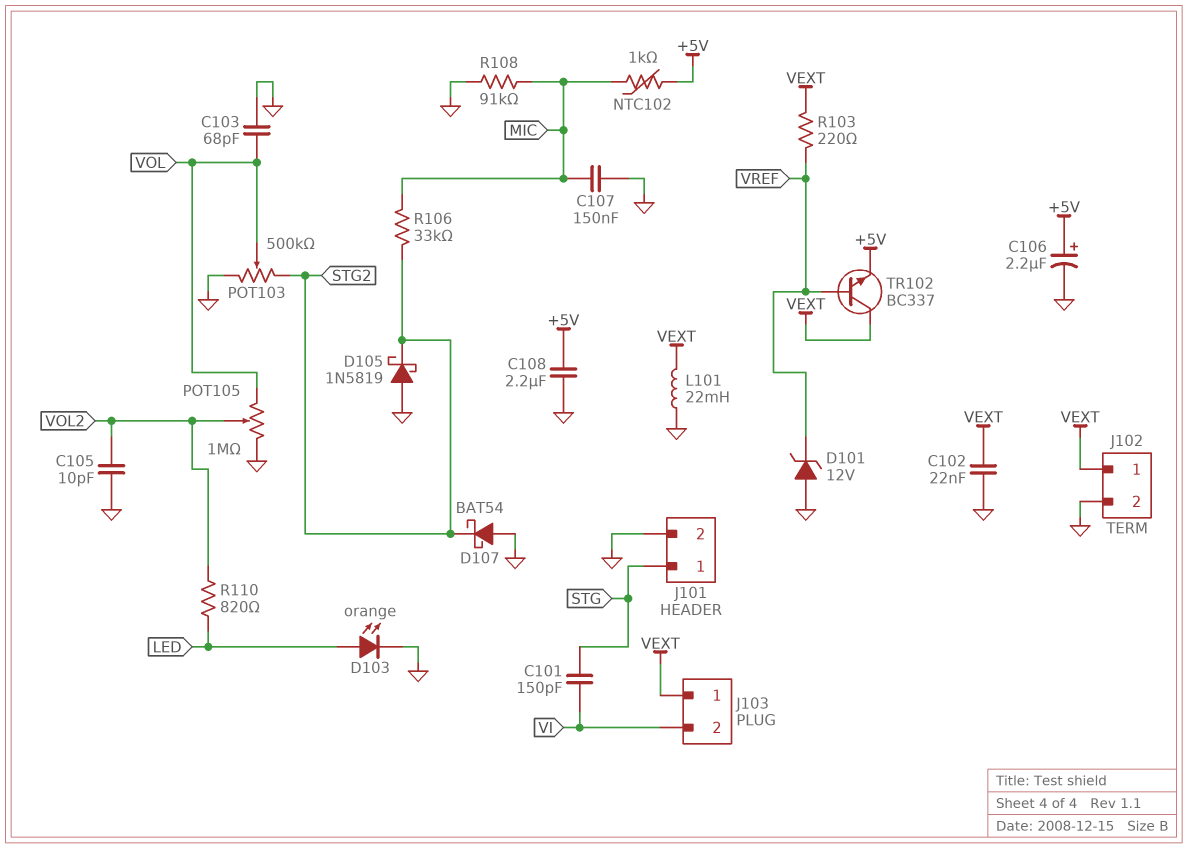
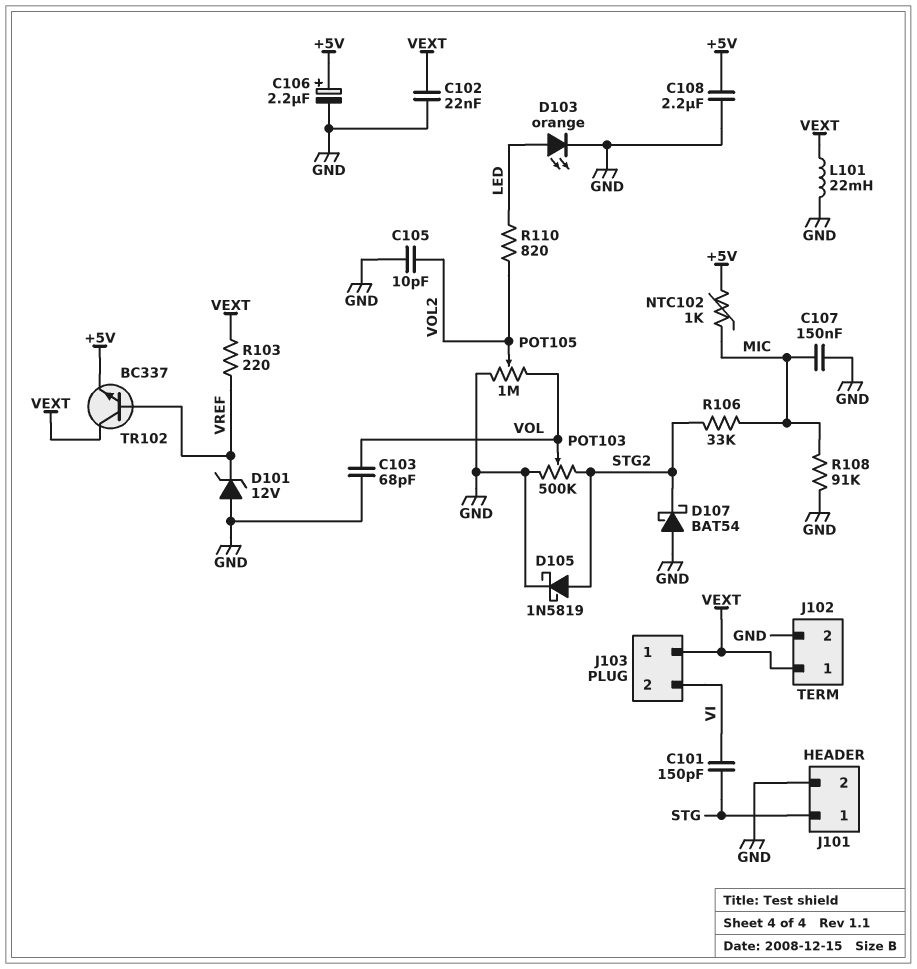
D105: schottky 1N5819 (A GND, K STG2) -> schottky 1N5819 (A STG2, K GND)

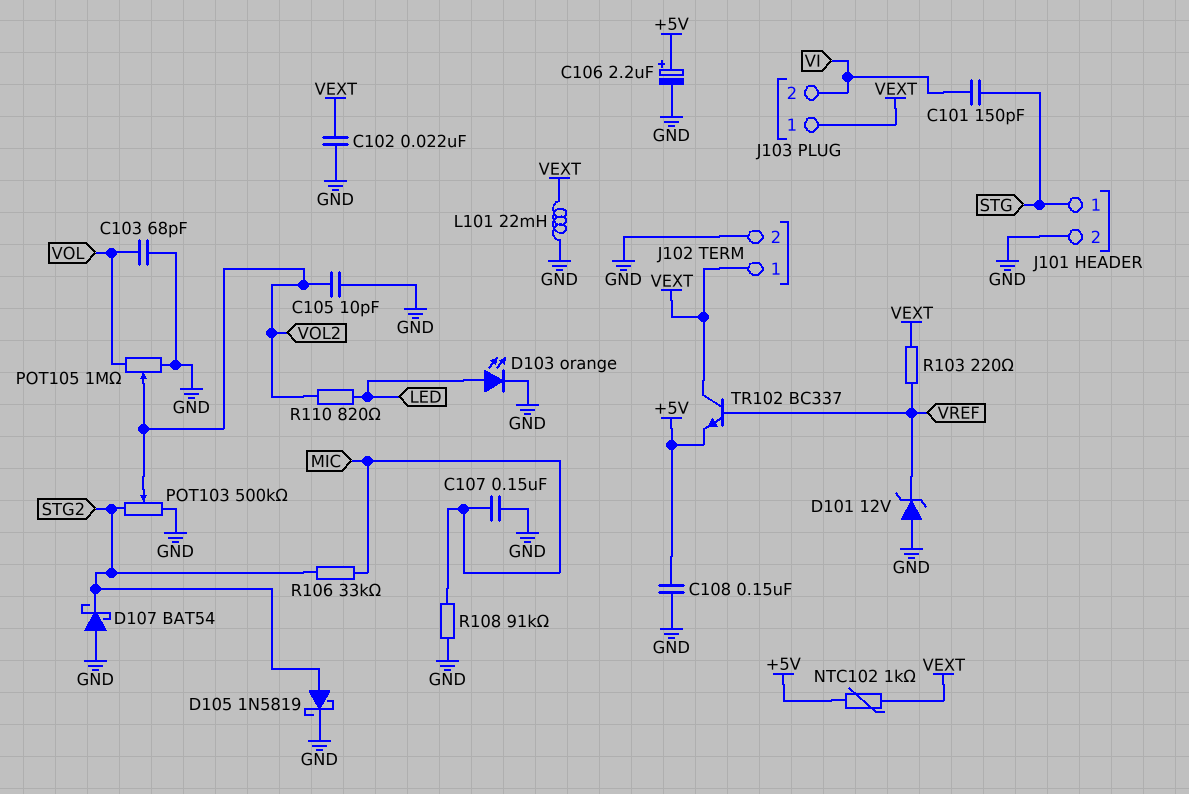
C108: 2.2uF (+5V, GND) -> 150nF (+5V, GND)
NTC102: 1k (+5V, MIC) -> 1k (+5V, VEXT)
POT103: 500k (GND, STG2, wiper VOL) -> 500k (GND, STG2, wiper VOL2)

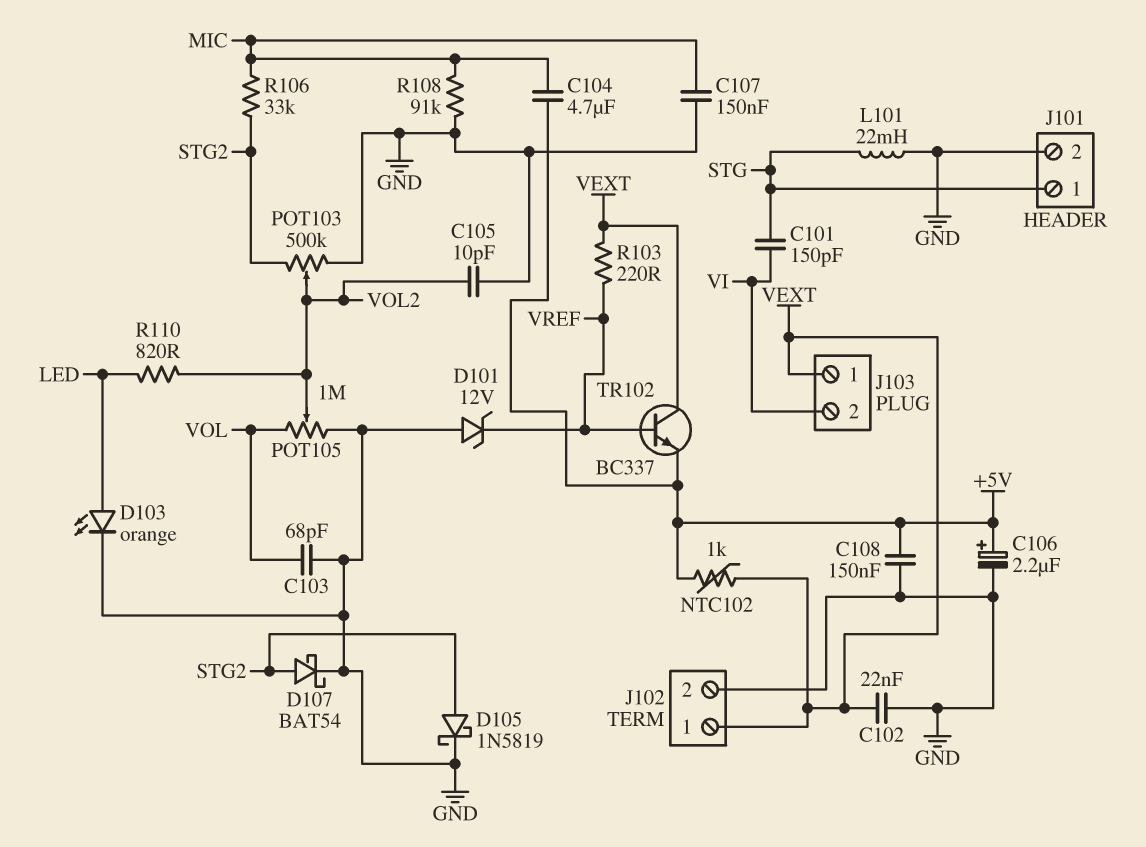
C104: none -> 4.7uF (+5V, MIC)
D107: schottky BAT54 (A GND, K STG2) -> schottky BAT54 (A STG2, K GND)
L101: 22mH (GND, VEXT) -> 22mH (GND, STG)

